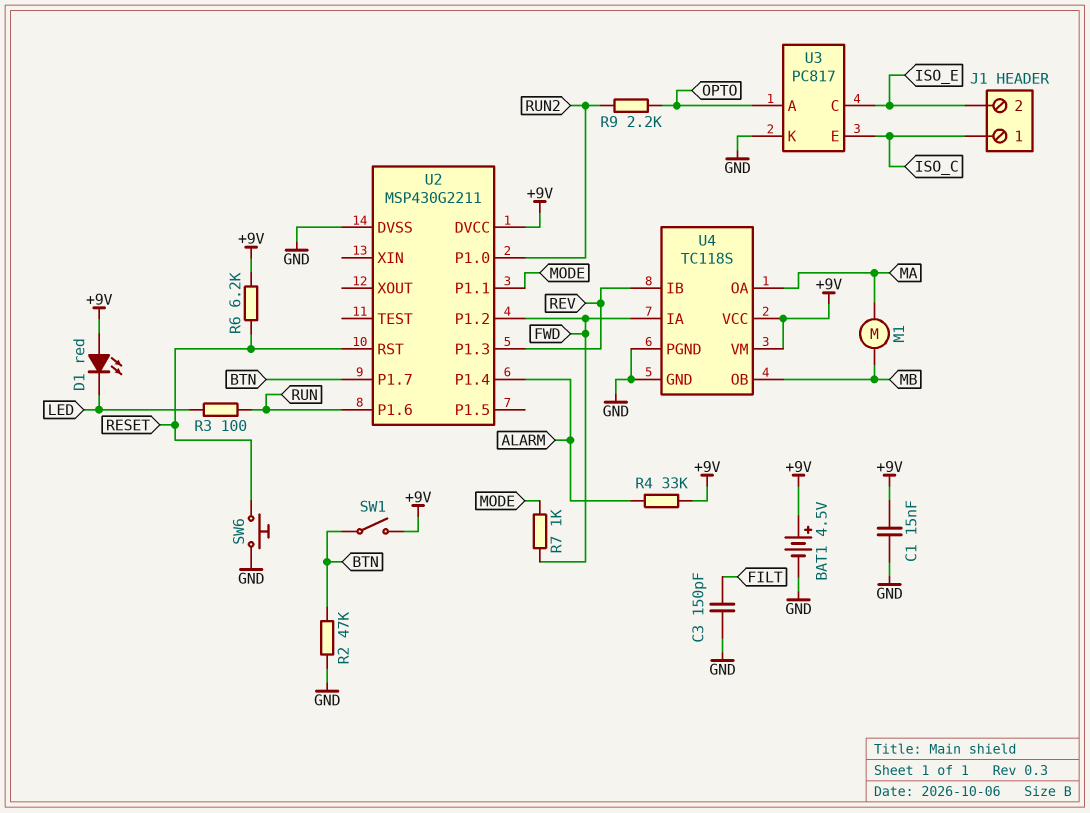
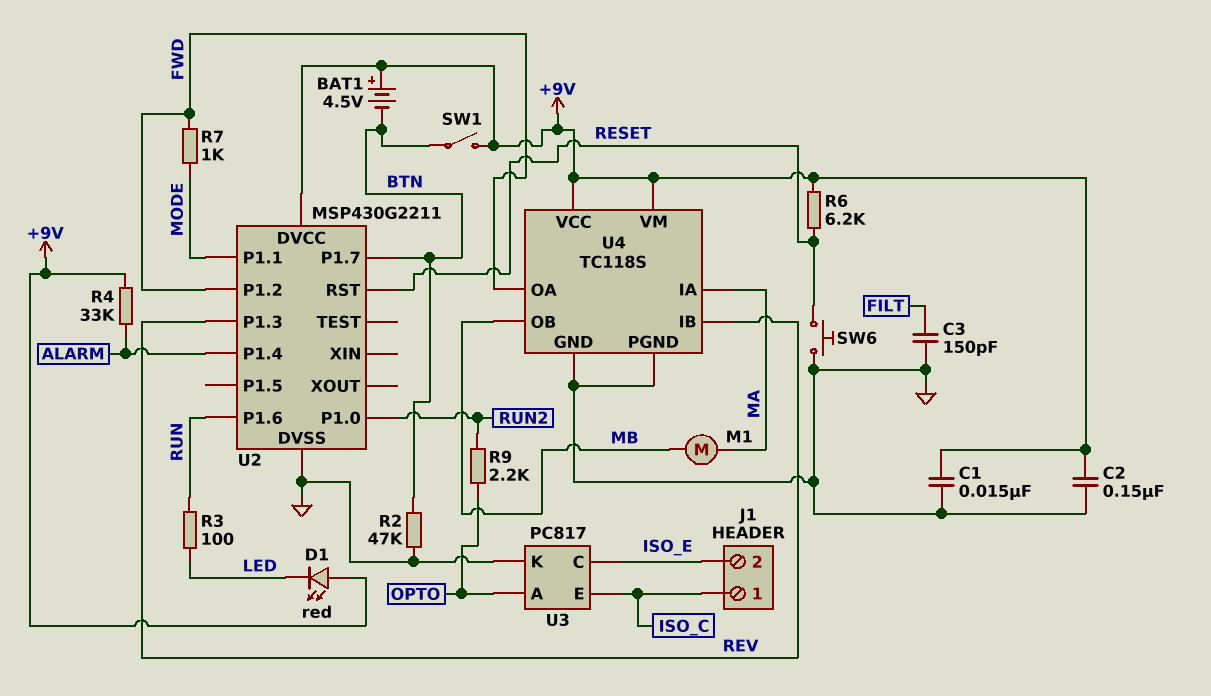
BAT1: 4.5V (plus +9V, minus GND) -> 4.5V (plus +9V, minus BTN)
C2: none -> 150nF (+9V, GND)
U4 pin IA: FWD -> MA
U4 pin OA: MA -> FWD

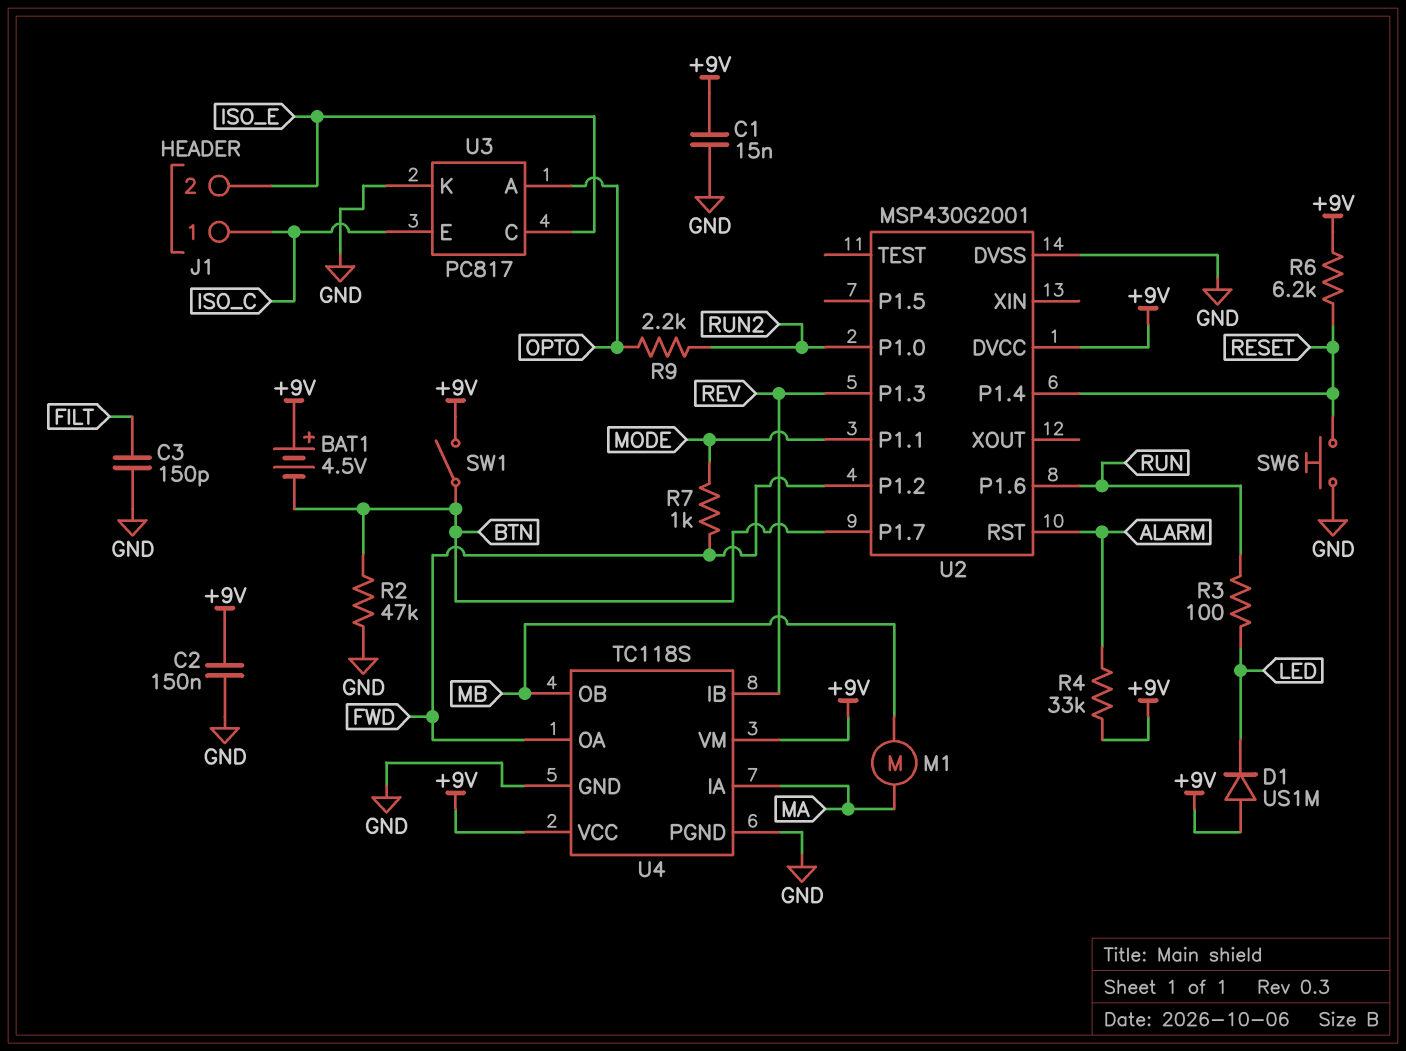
D1: LED red (A +9V, K LED) -> diode US1M (A +9V, K LED)
U2: MSP430G2211 -> MSP430G2001
U2 pin P1.4: ALARM -> RESET
U2 pin RST: RESET -> ALARM

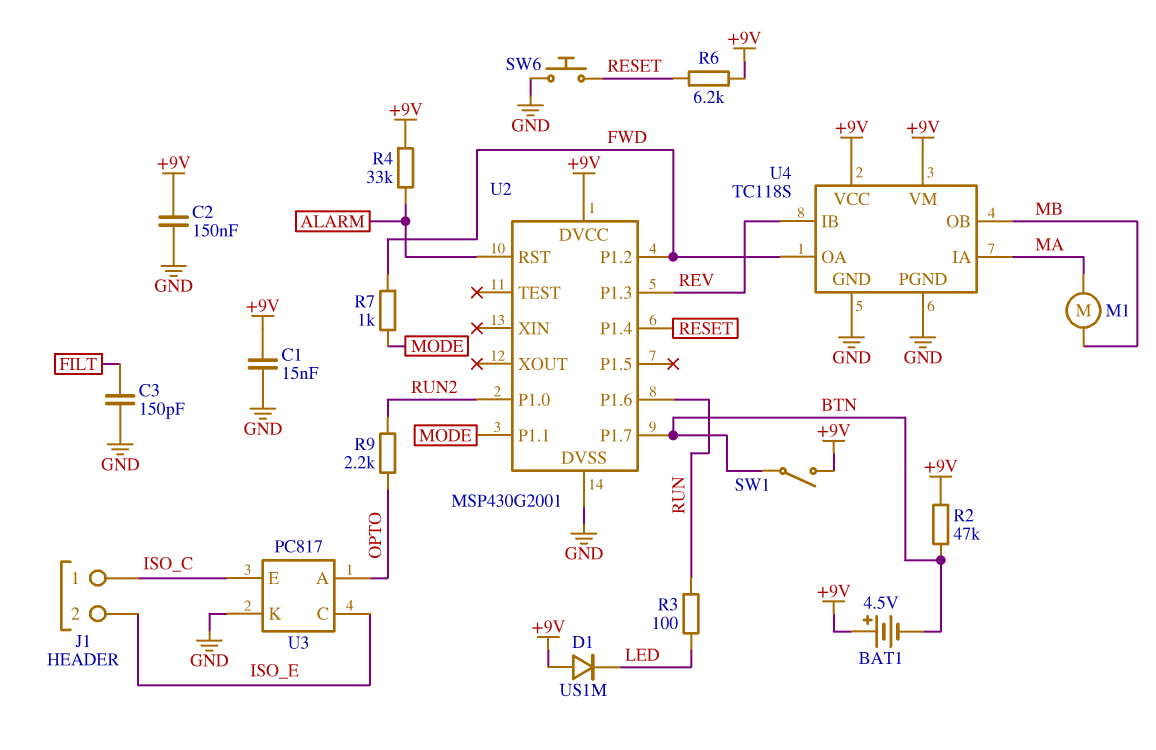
R2: 47k (BTN, GND) -> 47k (+9V, BTN)

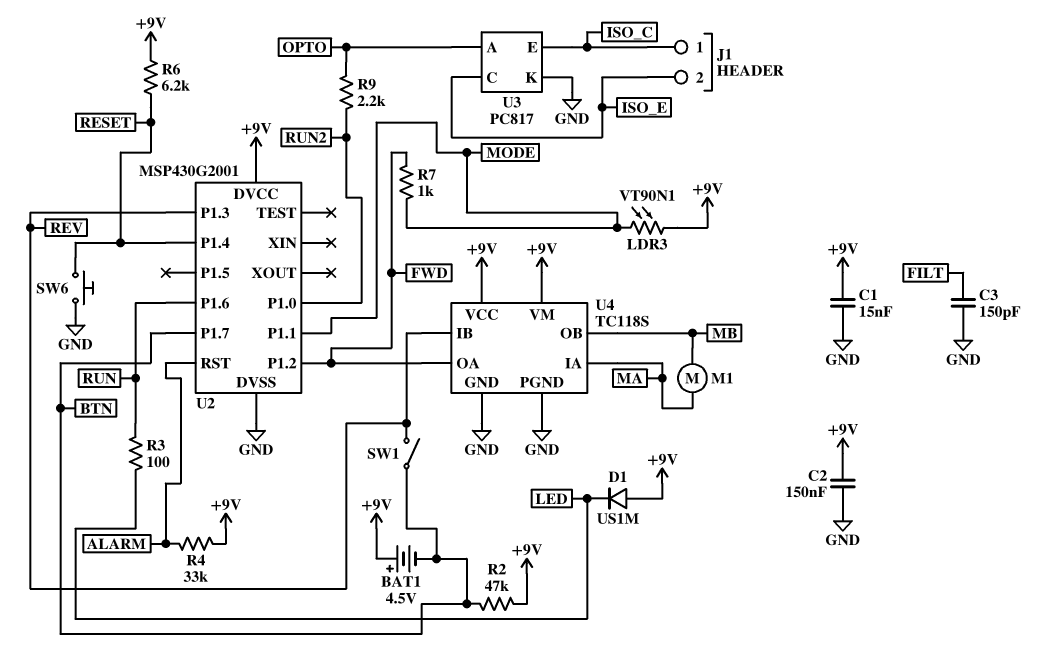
LDR3: none -> VT90N1 (+9V, MODE)
SW1: switch (+9V, BTN) -> switch (BTN, REV)

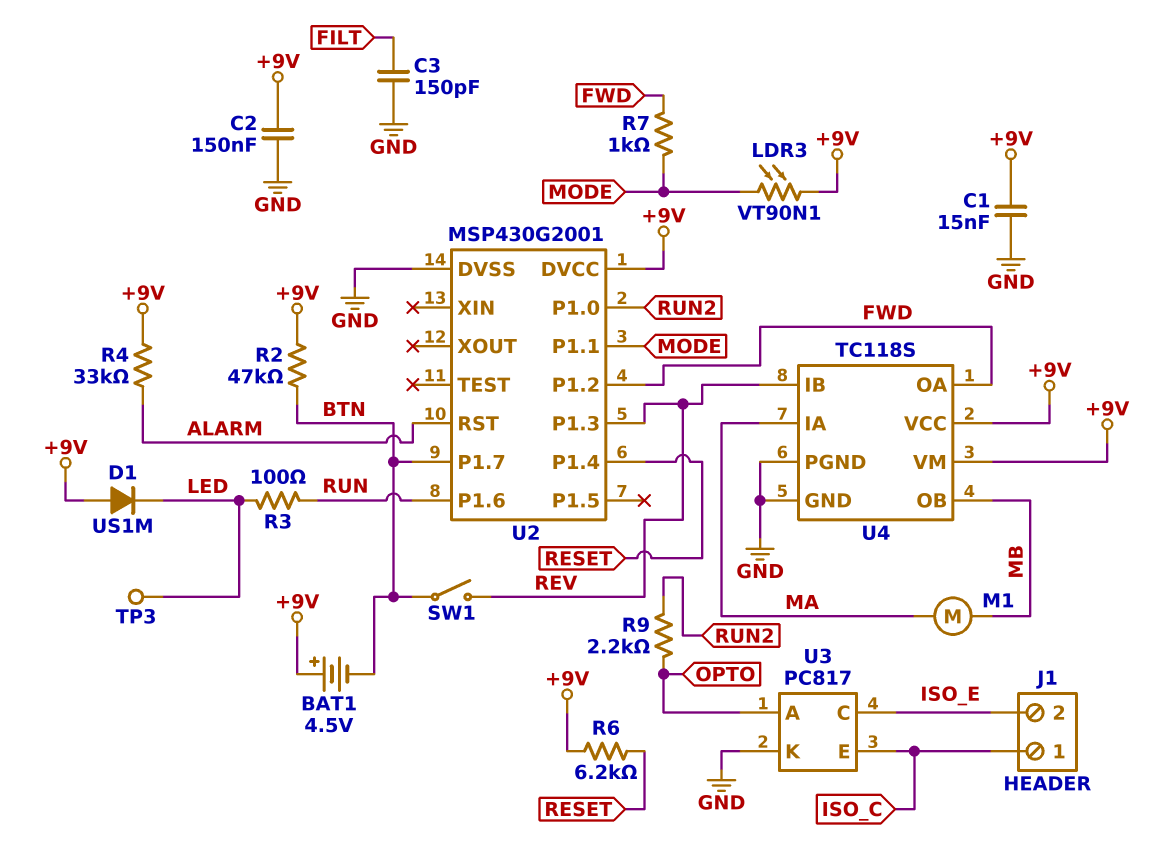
SW6: button (GND, RESET) -> none
TP3: none -> test point (LED)

